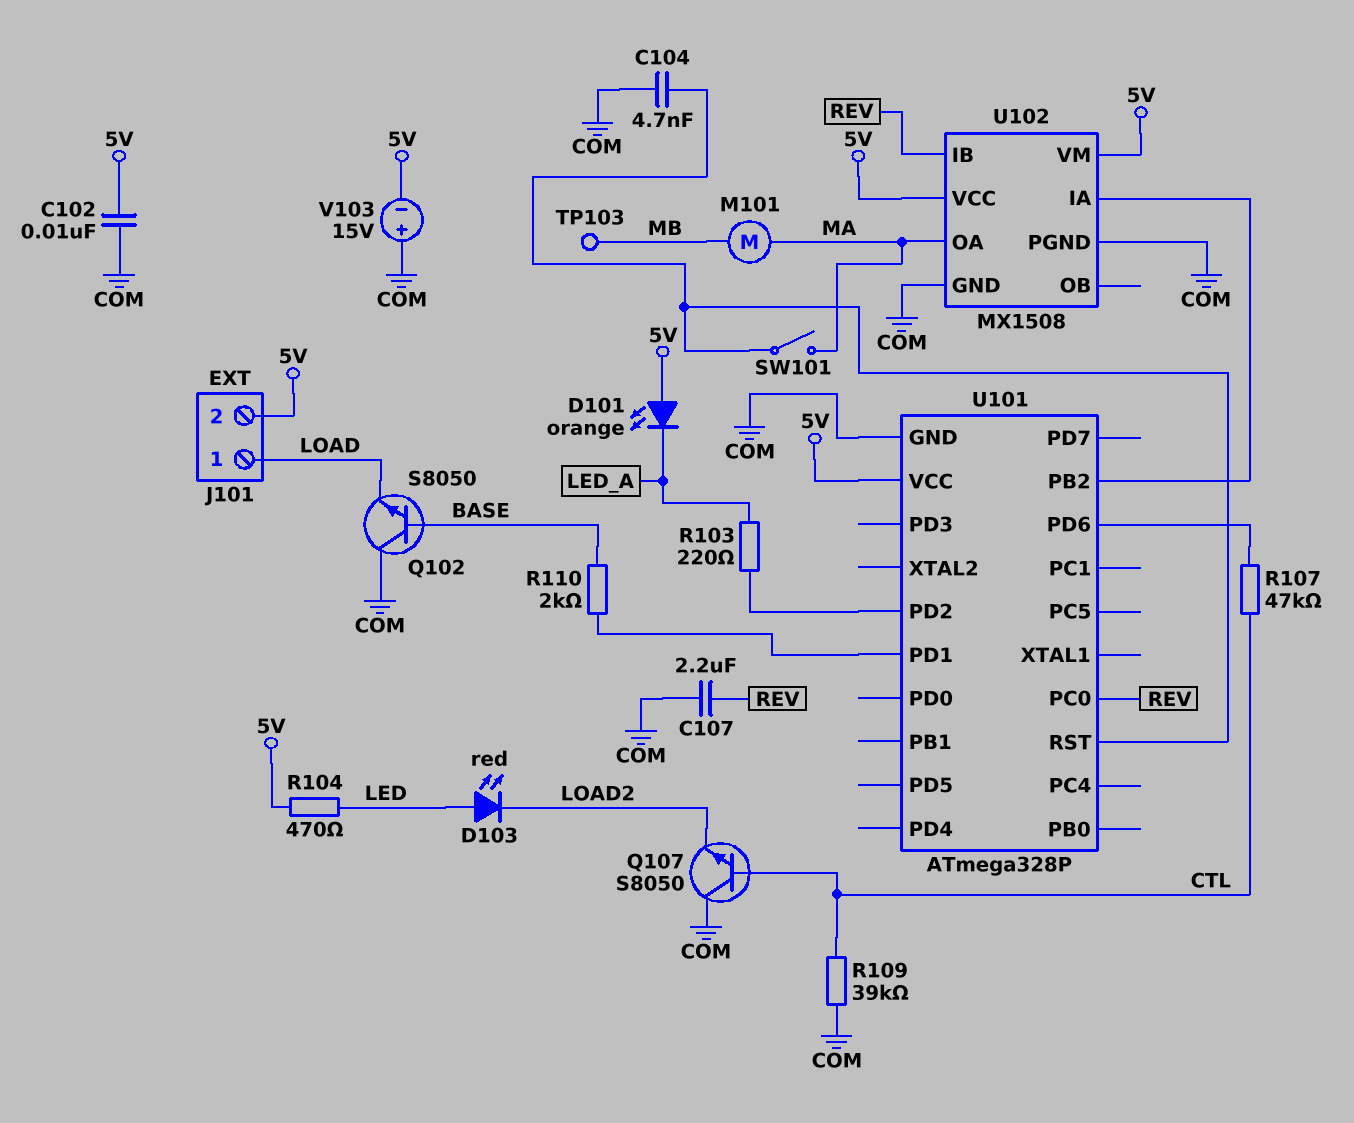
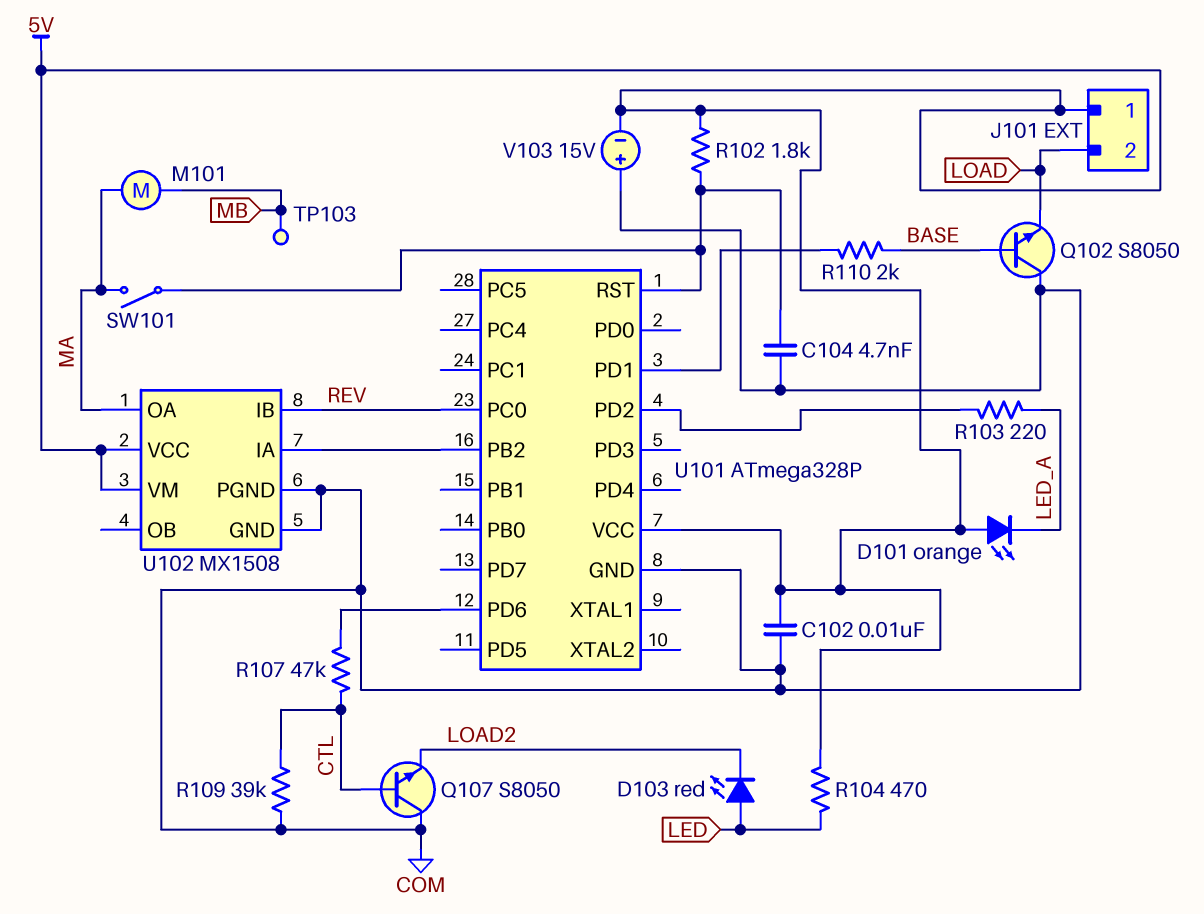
C107: 2.2uF (COM, REV) -> none
J101 pin 1: LOAD -> 5V
J101 pin 2: 5V -> LOAD
R102: none -> 1.8k (5V, U101/RST)

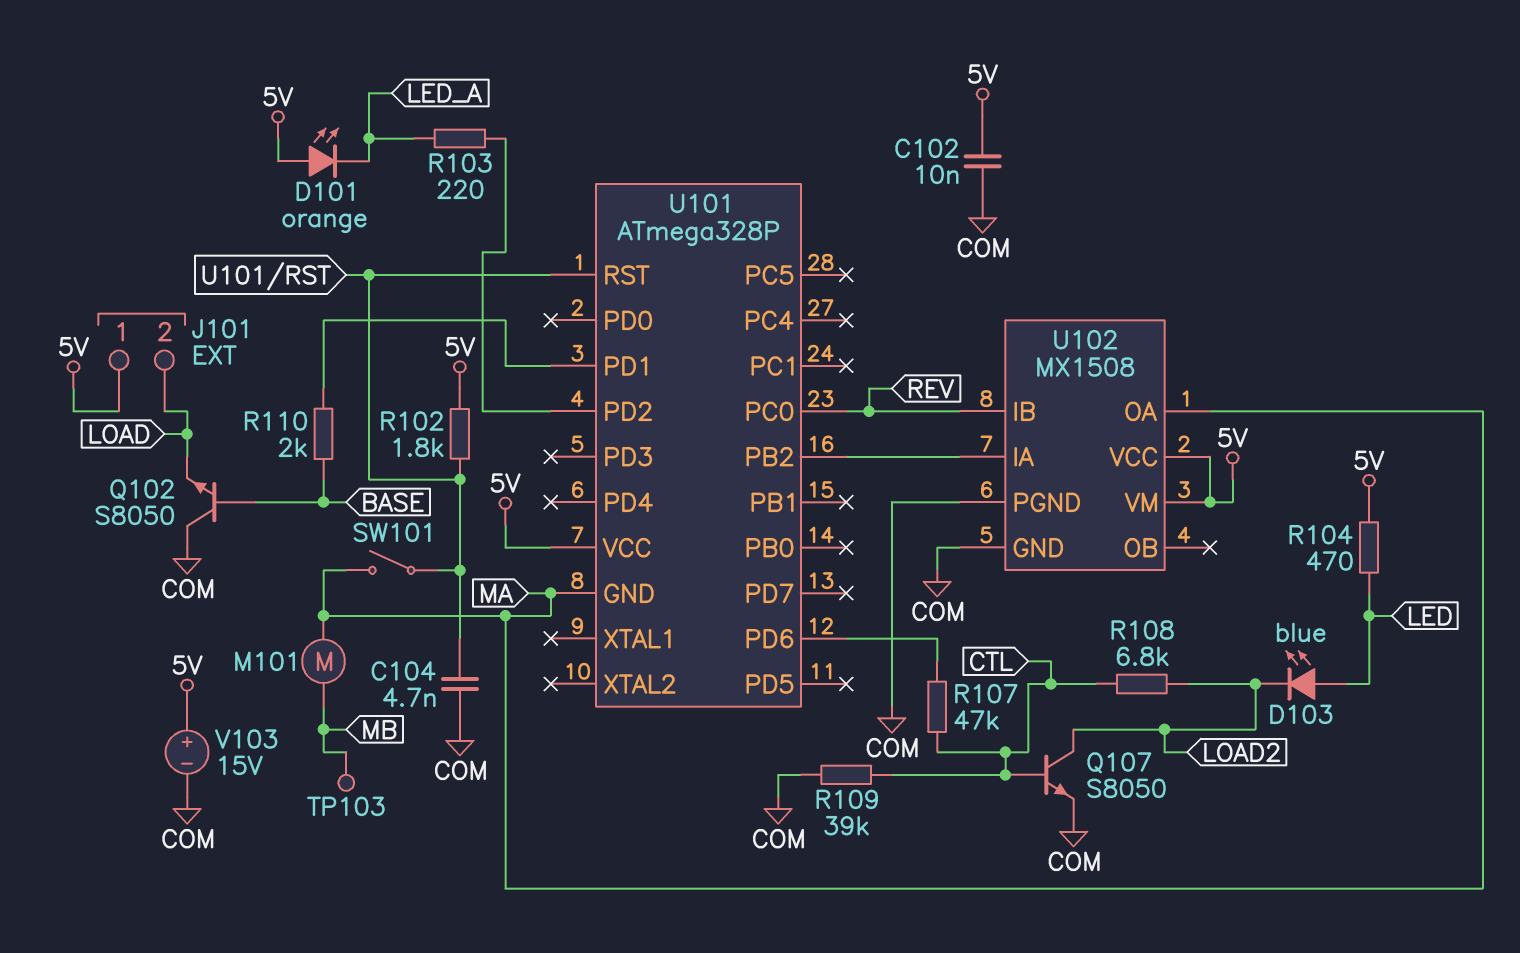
D103: LED red (A LED, K LOAD2) -> LED blue (A LED, K LOAD2)
Q107: NPN S8050 (B CTL, C COM, E LOAD2) -> NPN S8050 (B CTL, C LOAD2, E COM)
R108: none -> 6.8k (CTL, LOAD2)
U101 pin GND: COM -> MA
V103: 15V (plus COM, minus 5V) -> 15V (plus 5V, minus COM)

